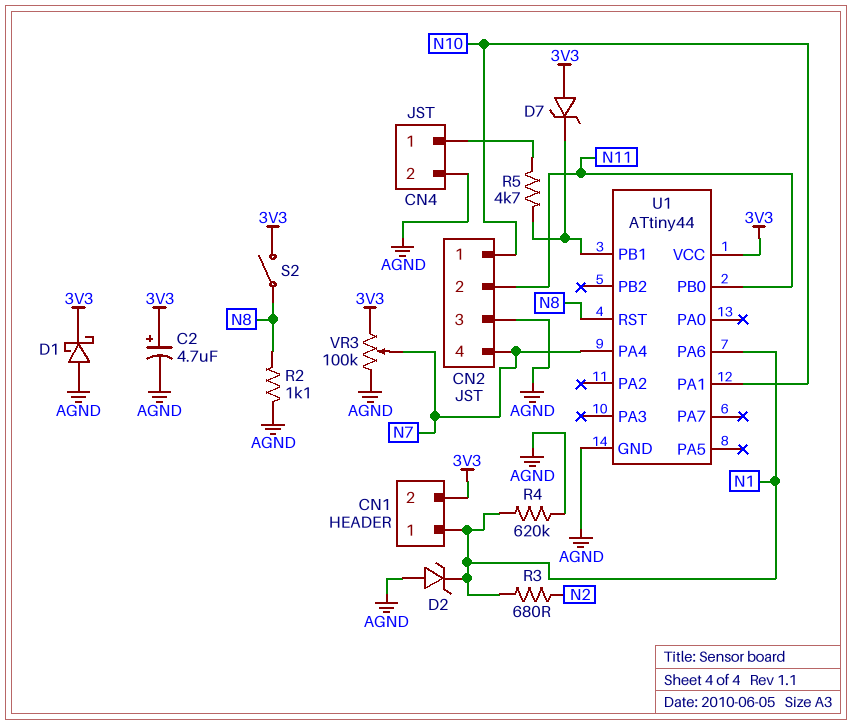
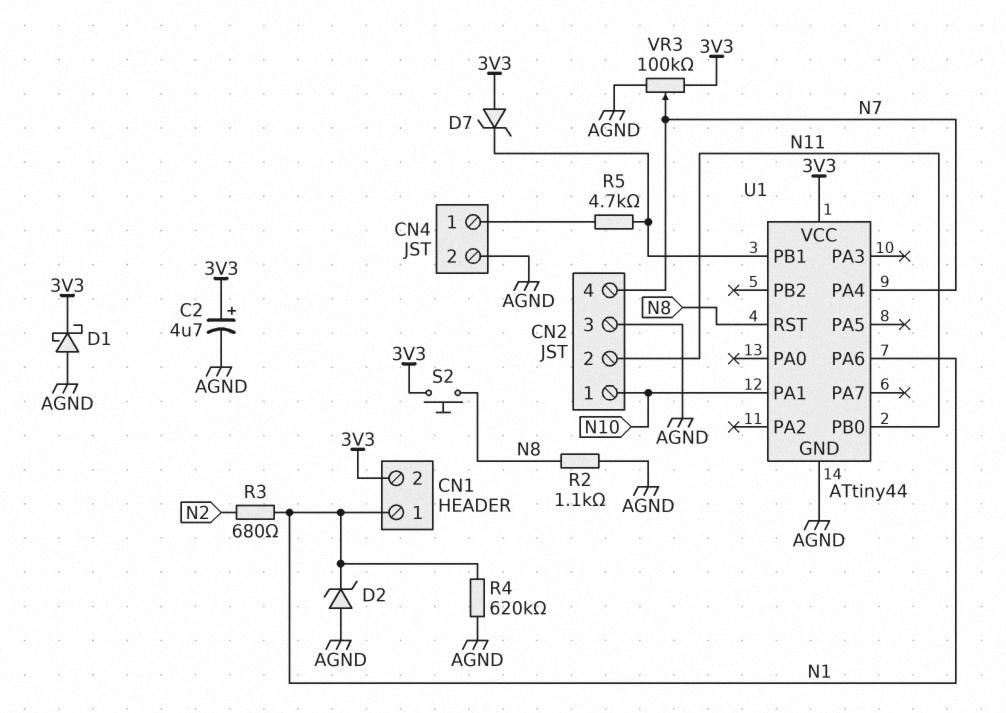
S2: switch (3V3, N8) -> button (3V3, N8)

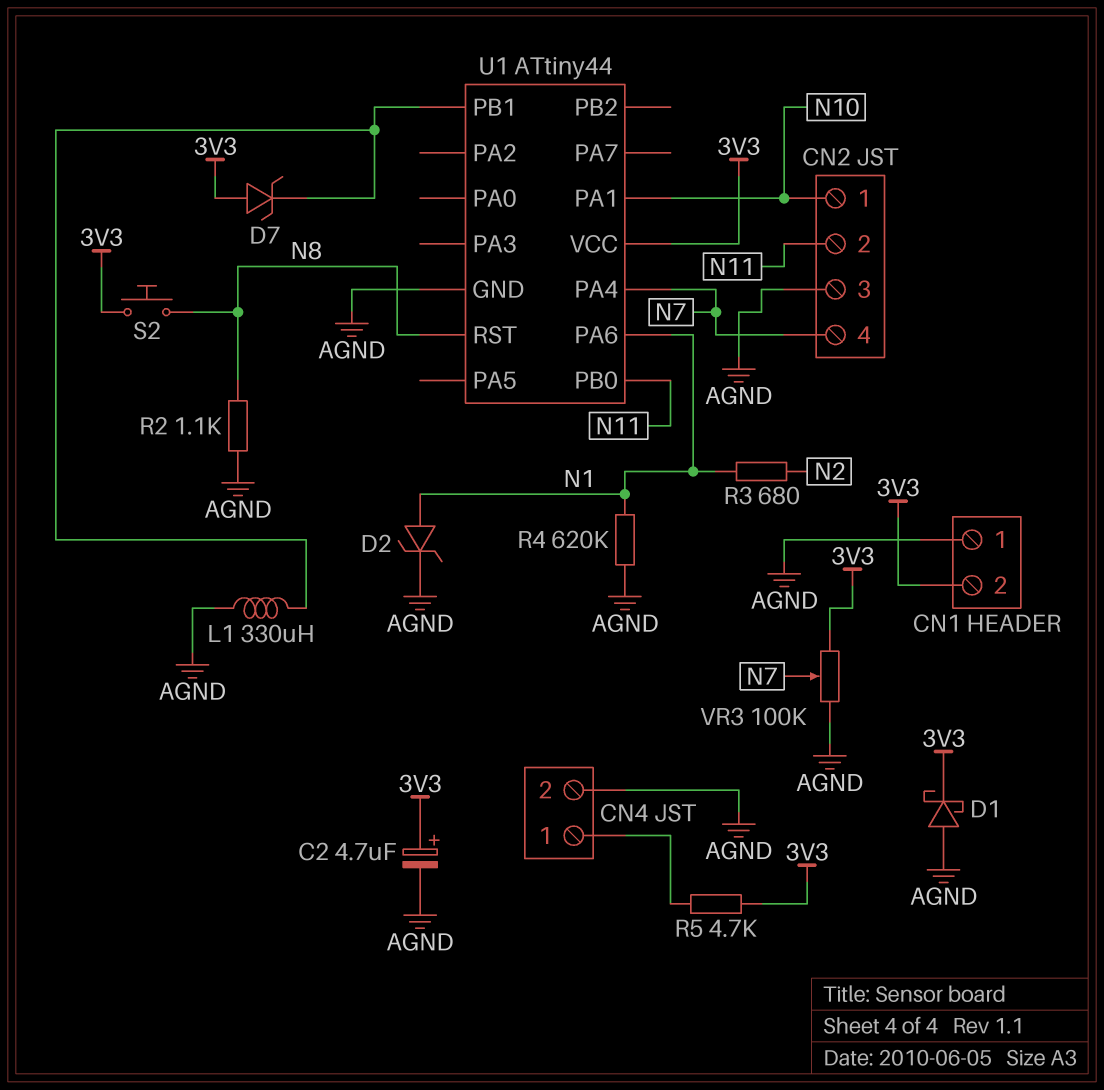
CN1 pin 1: N1 -> AGND
D2: zener (A AGND, K N1) -> zener (A N1, K AGND)
L1: none -> 330uH (AGND, U1/PB1)
R5: 4.7k (CN4/1, U1/PB1) -> 4.7k (3V3, CN4/1)

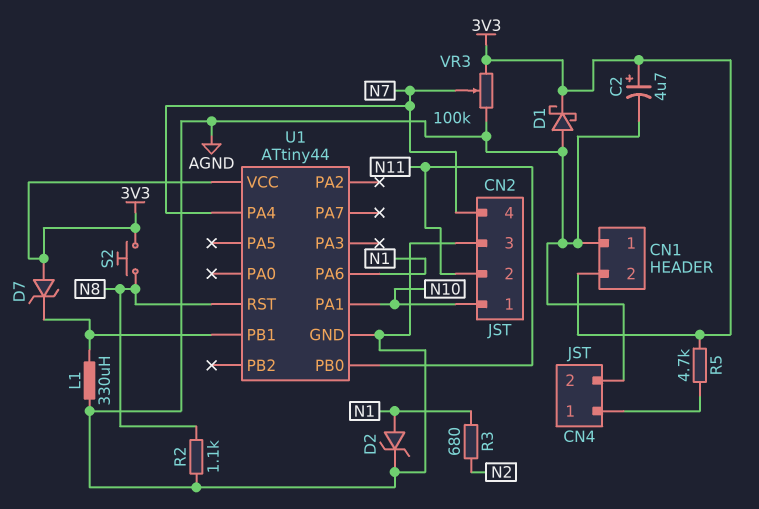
R4: 620k (AGND, N1) -> none

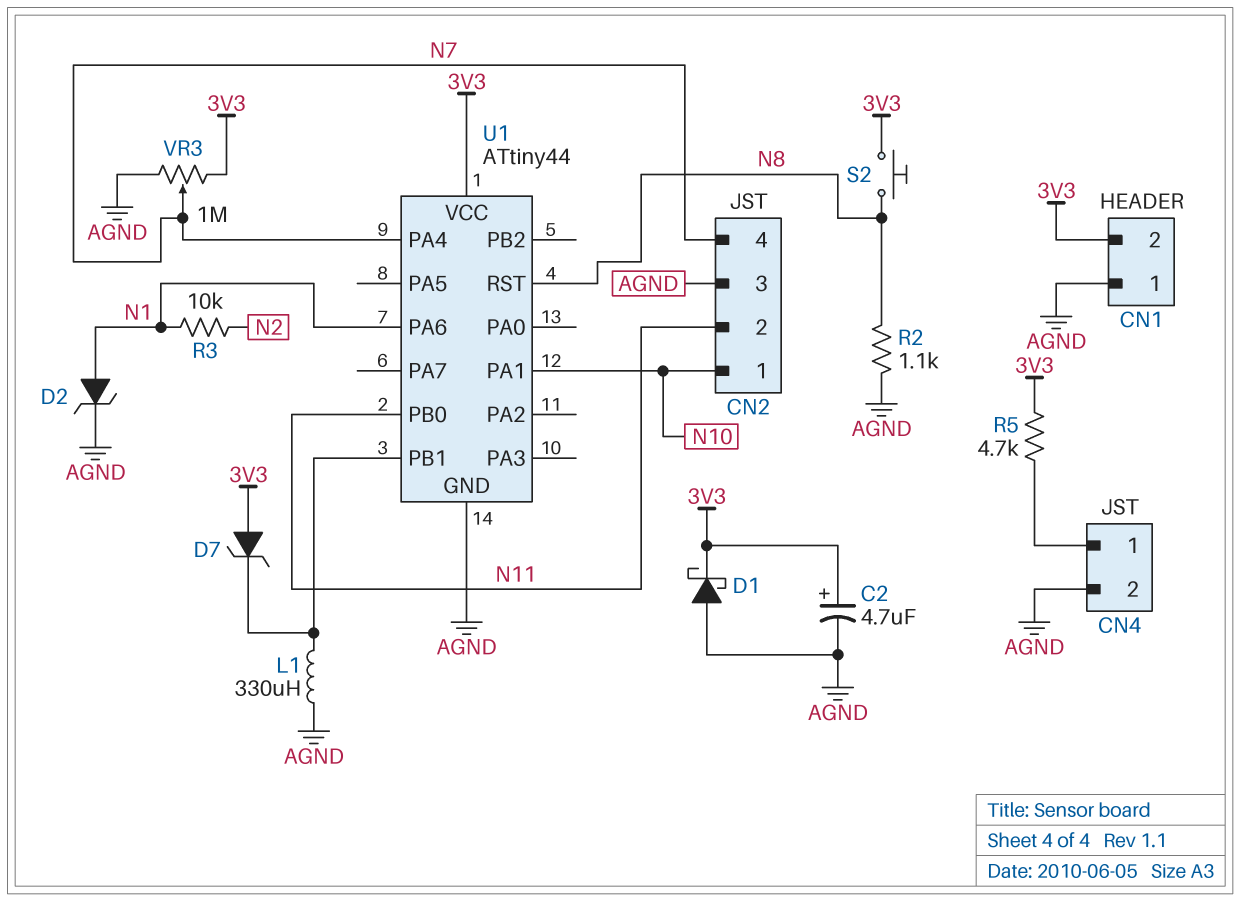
R3: 680 (N1, N2) -> 10k (N1, N2)
VR3: 100k (3V3, AGND, wiper N7) -> 1M (3V3, AGND, wiper N7)

